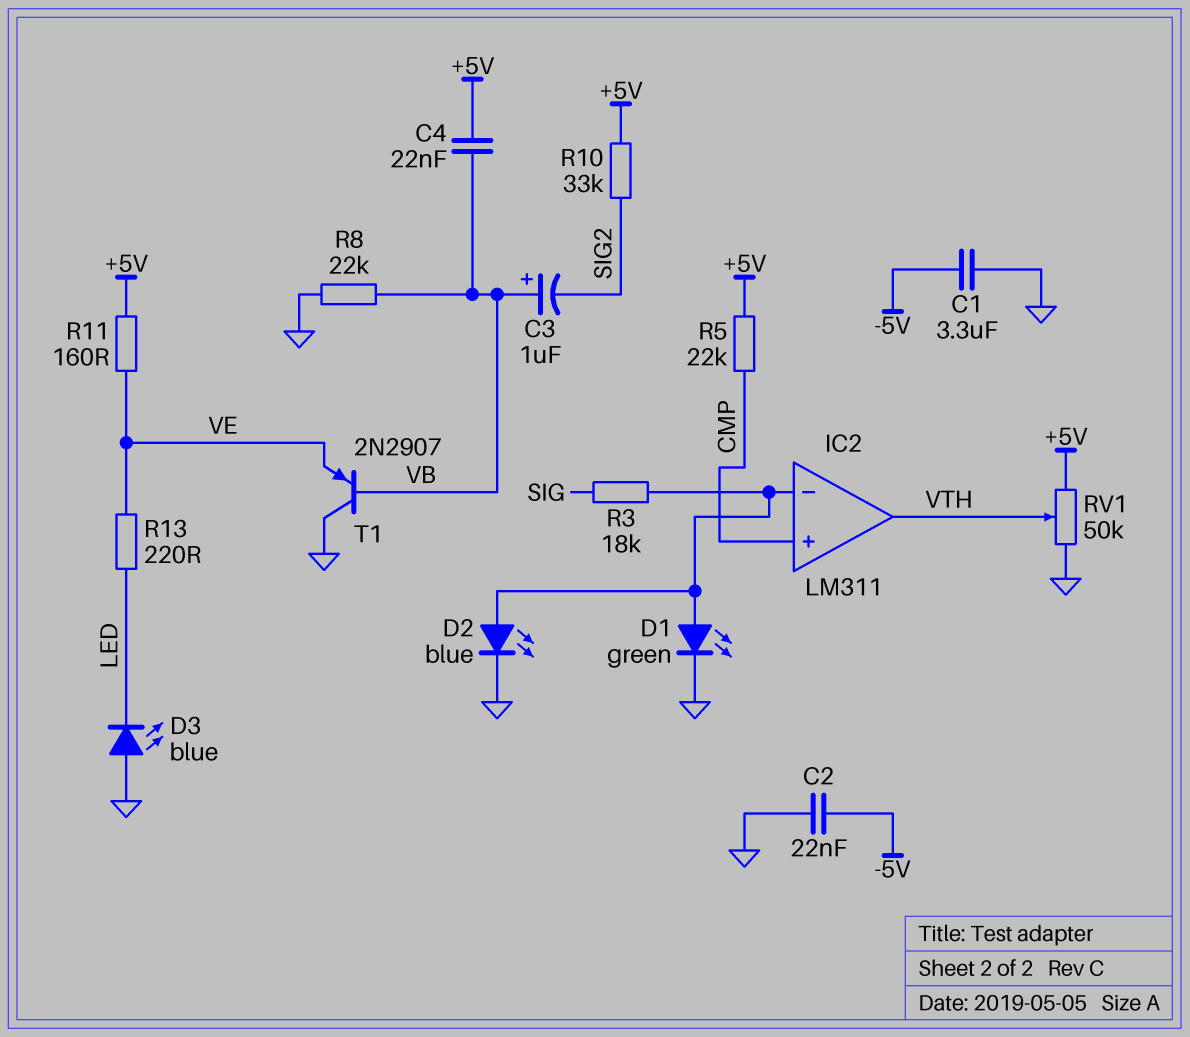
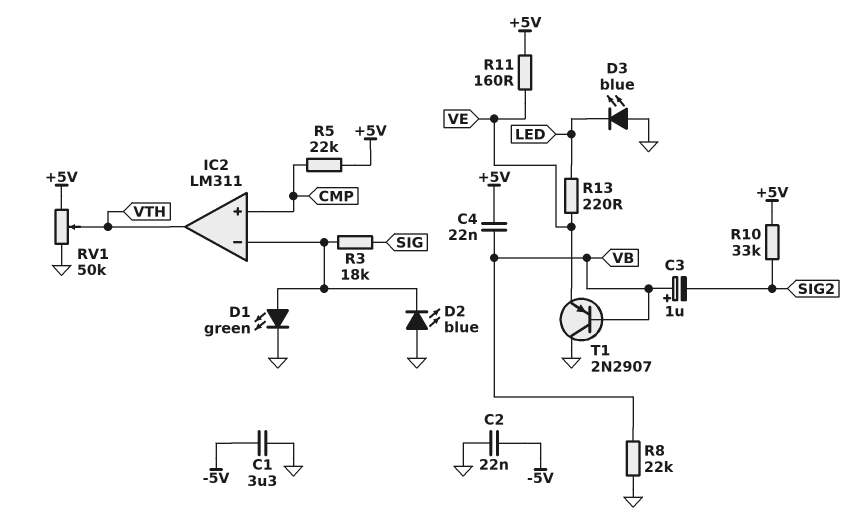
D2: LED blue (A IC2/in-, K GND) -> LED blue (A GND, K IC2/in-)

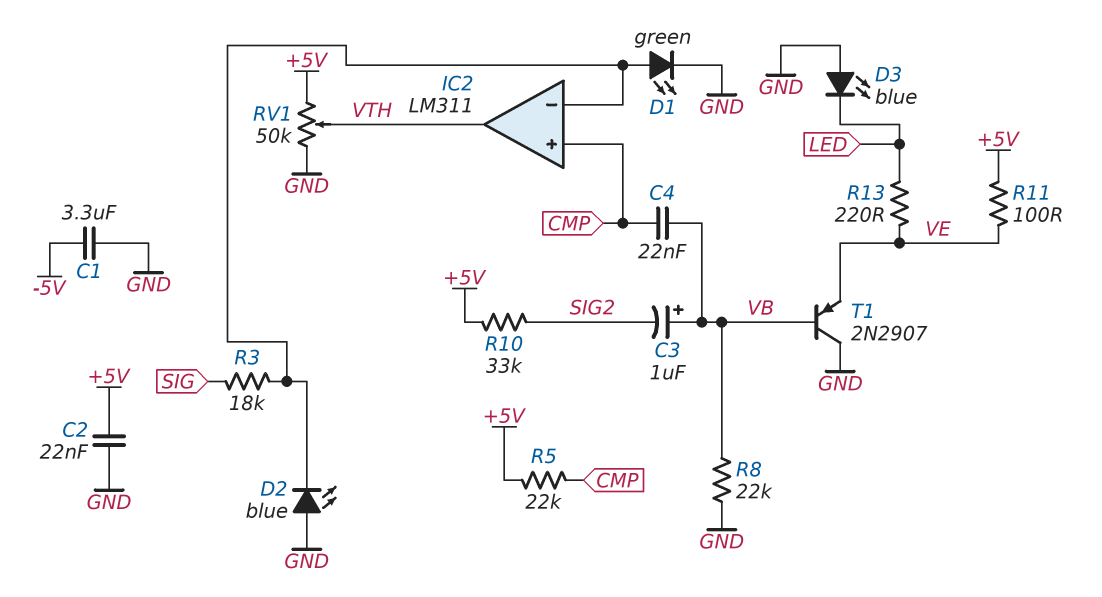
C2: 22nF (-5V, GND) -> 22nF (+5V, GND)
C4: 22nF (+5V, VB) -> 22nF (CMP, VB)
R11: 160 (+5V, VE) -> 100 (+5V, VE)

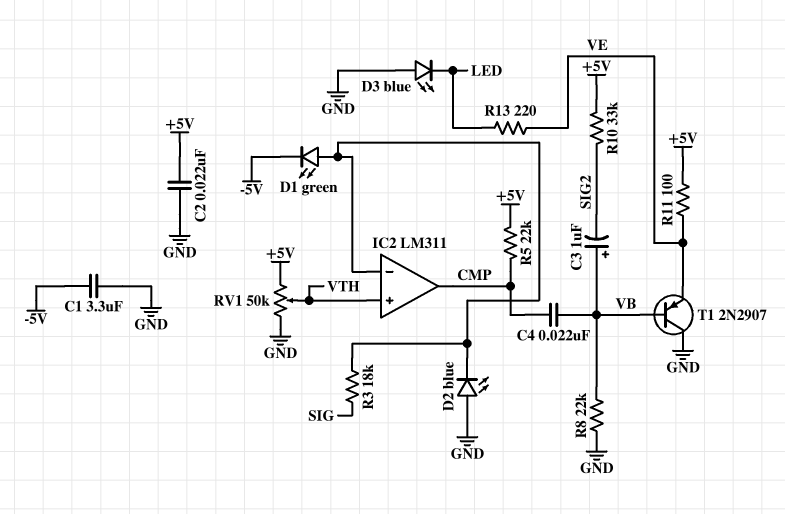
D1: LED green (A IC2/in-, K GND) -> LED green (A IC2/in-, K -5V)
IC2 pin in+: CMP -> VTH
IC2 pin out: VTH -> CMP

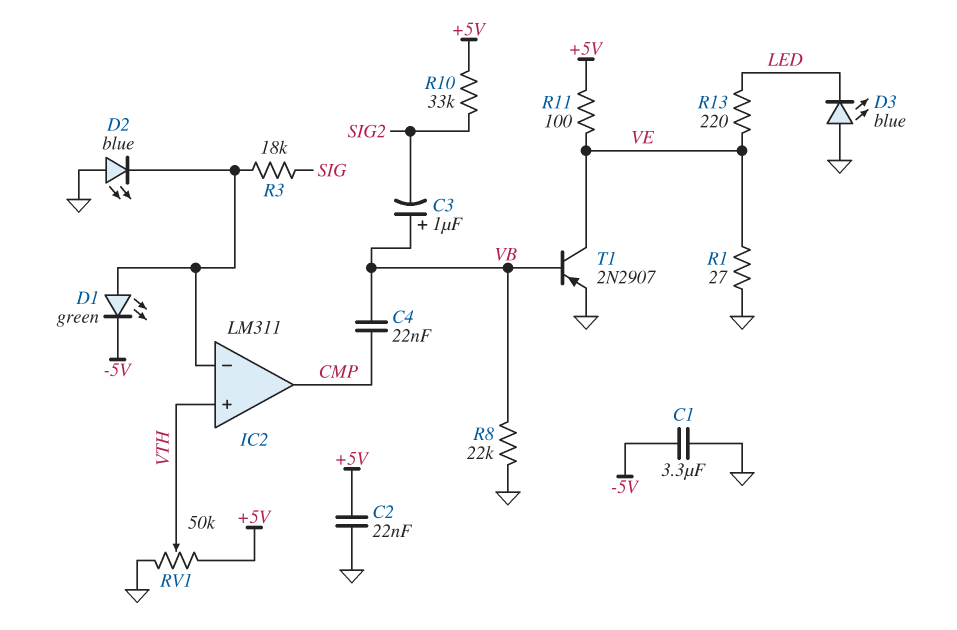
R1: none -> 27 (GND, VE)
R5: 22k (+5V, CMP) -> none
T1: PNP 2N2907 (B VB, C GND, E VE) -> PNP 2N2907 (B VB, C VE, E GND)

